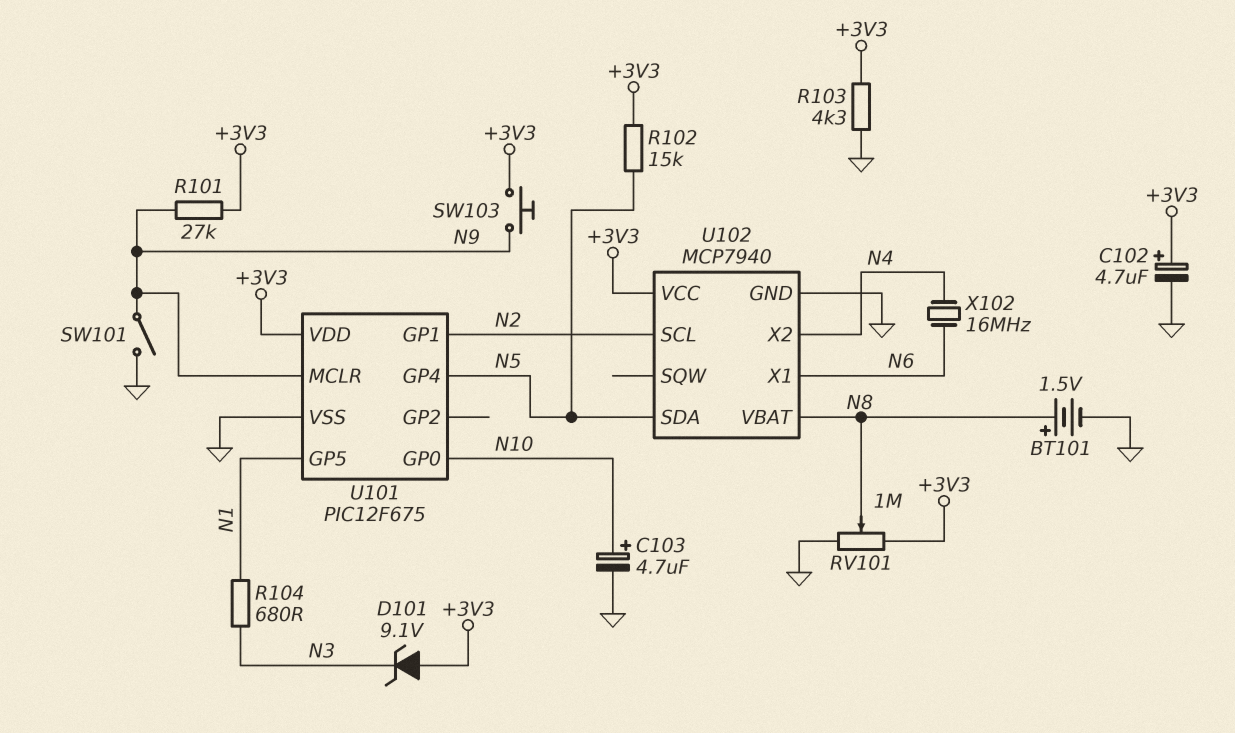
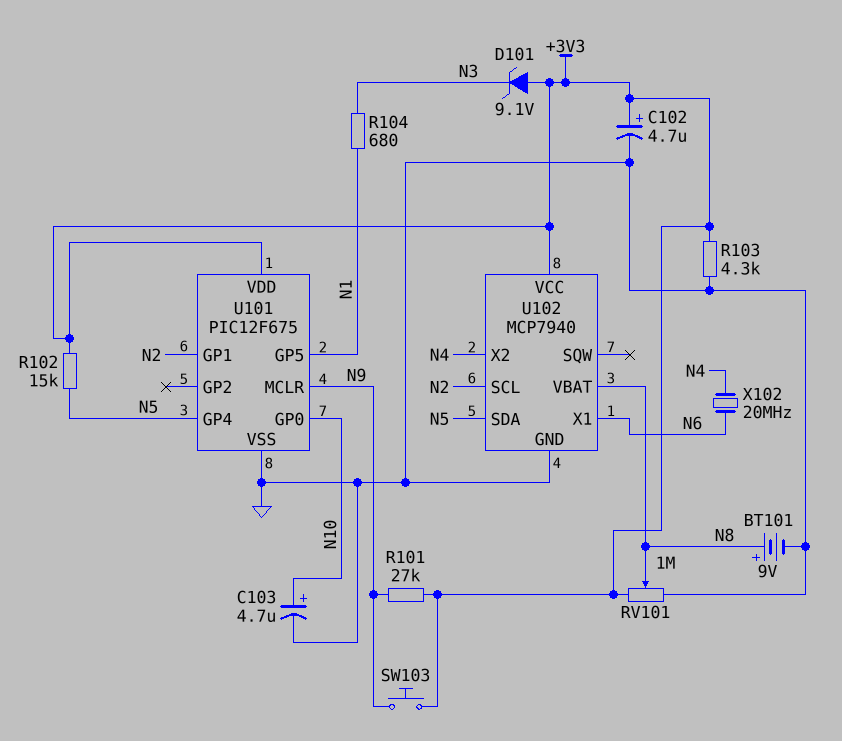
BT101: 1.5V (plus N8, minus GND) -> 9V (plus N8, minus GND)
SW101: switch (GND, N9) -> none
X102: 16MHz (N4, N6) -> 20MHz (N4, N6)

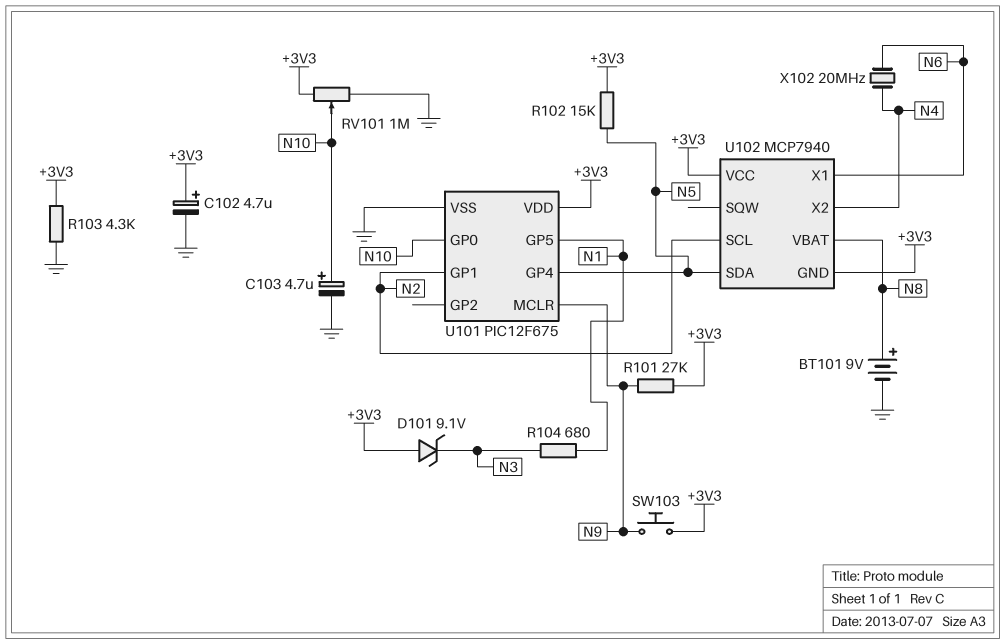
RV101: 1M (+3V3, GND, wiper N8) -> 1M (+3V3, GND, wiper N10)
U102 pin GND: GND -> +3V3

